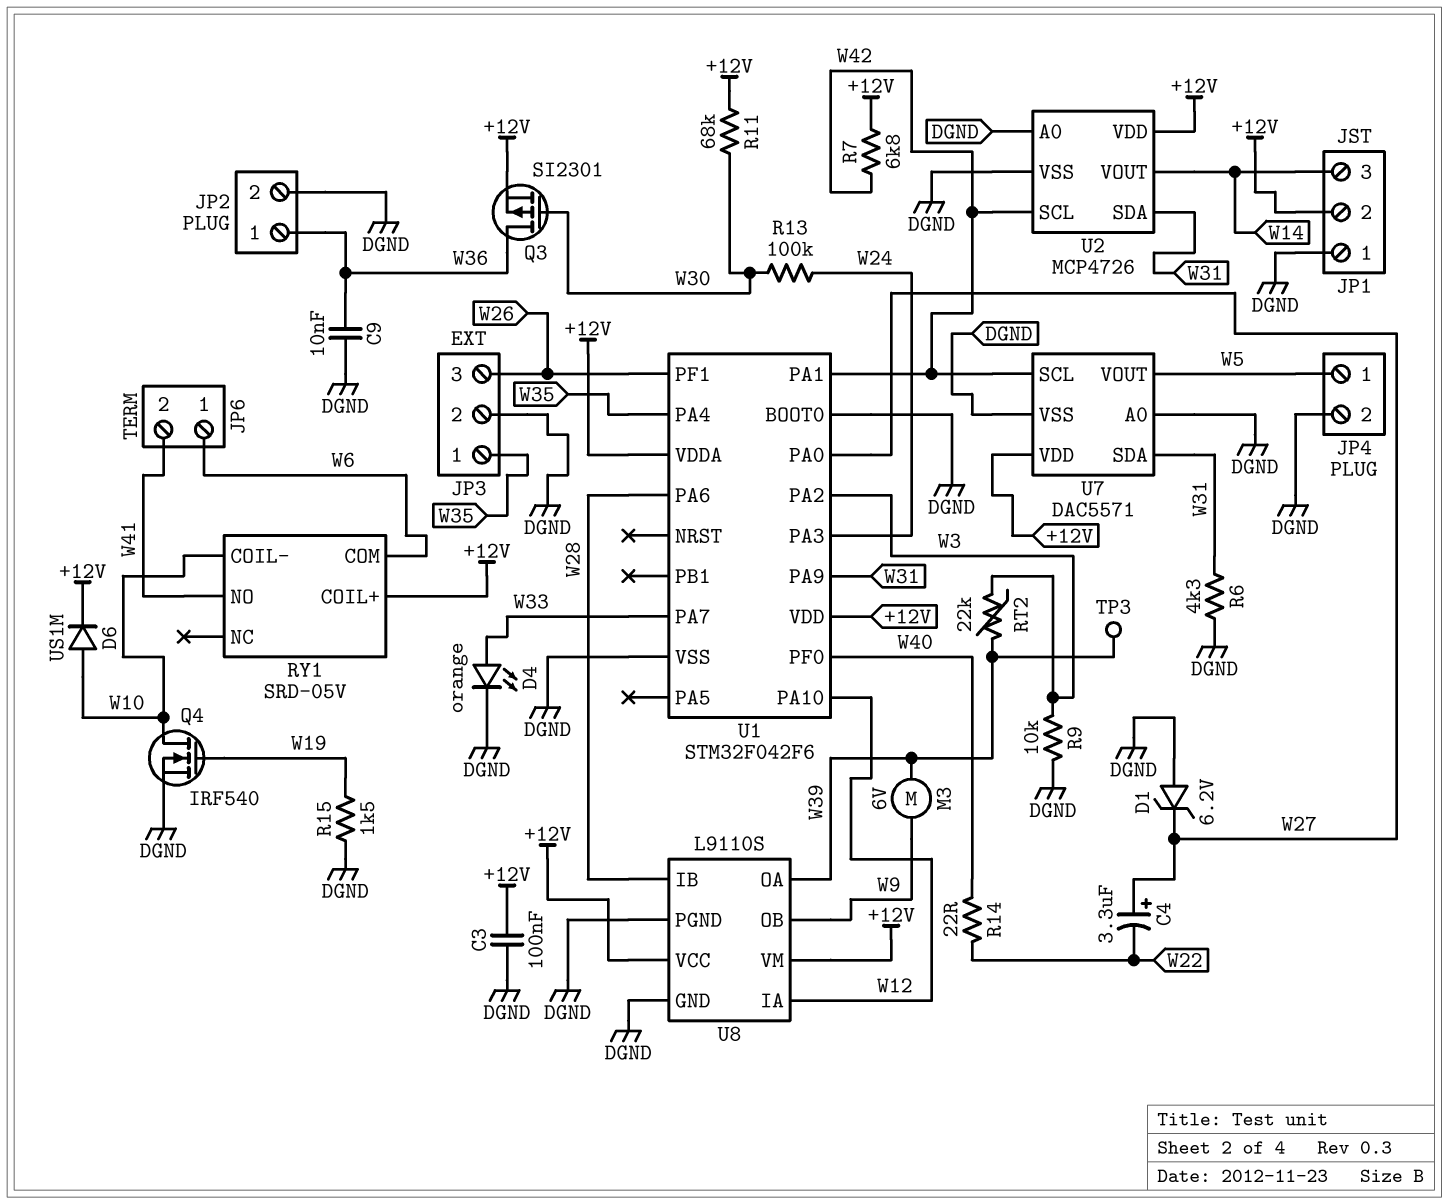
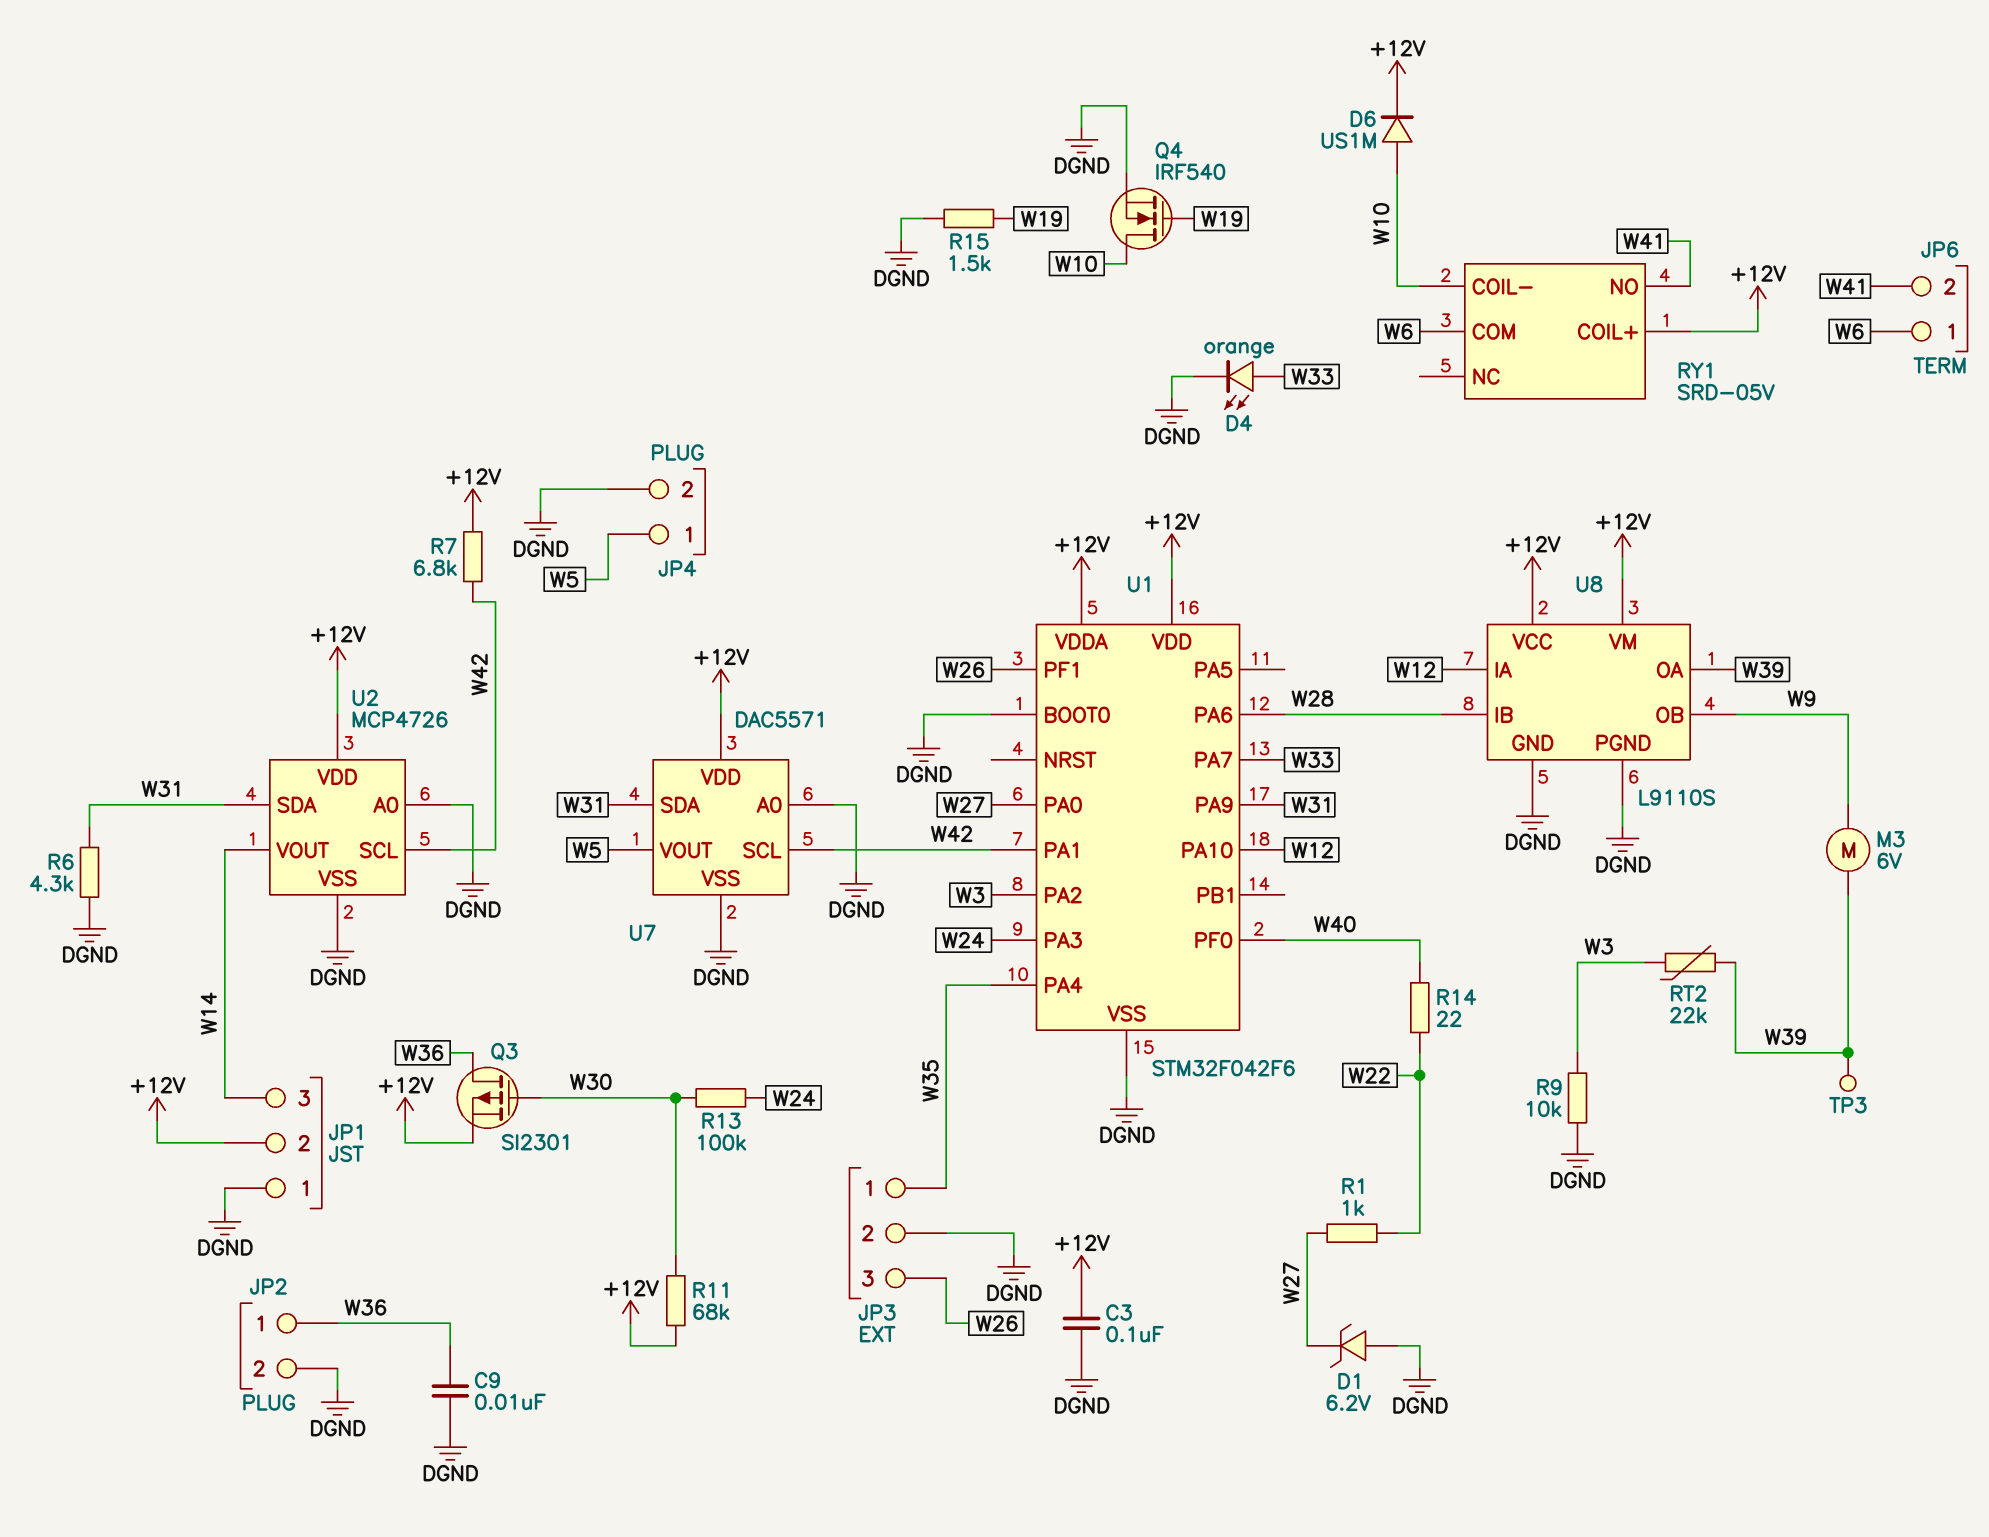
C4: 3.3uF (plus W27, minus W22) -> none
R1: none -> 1k (W22, W27)

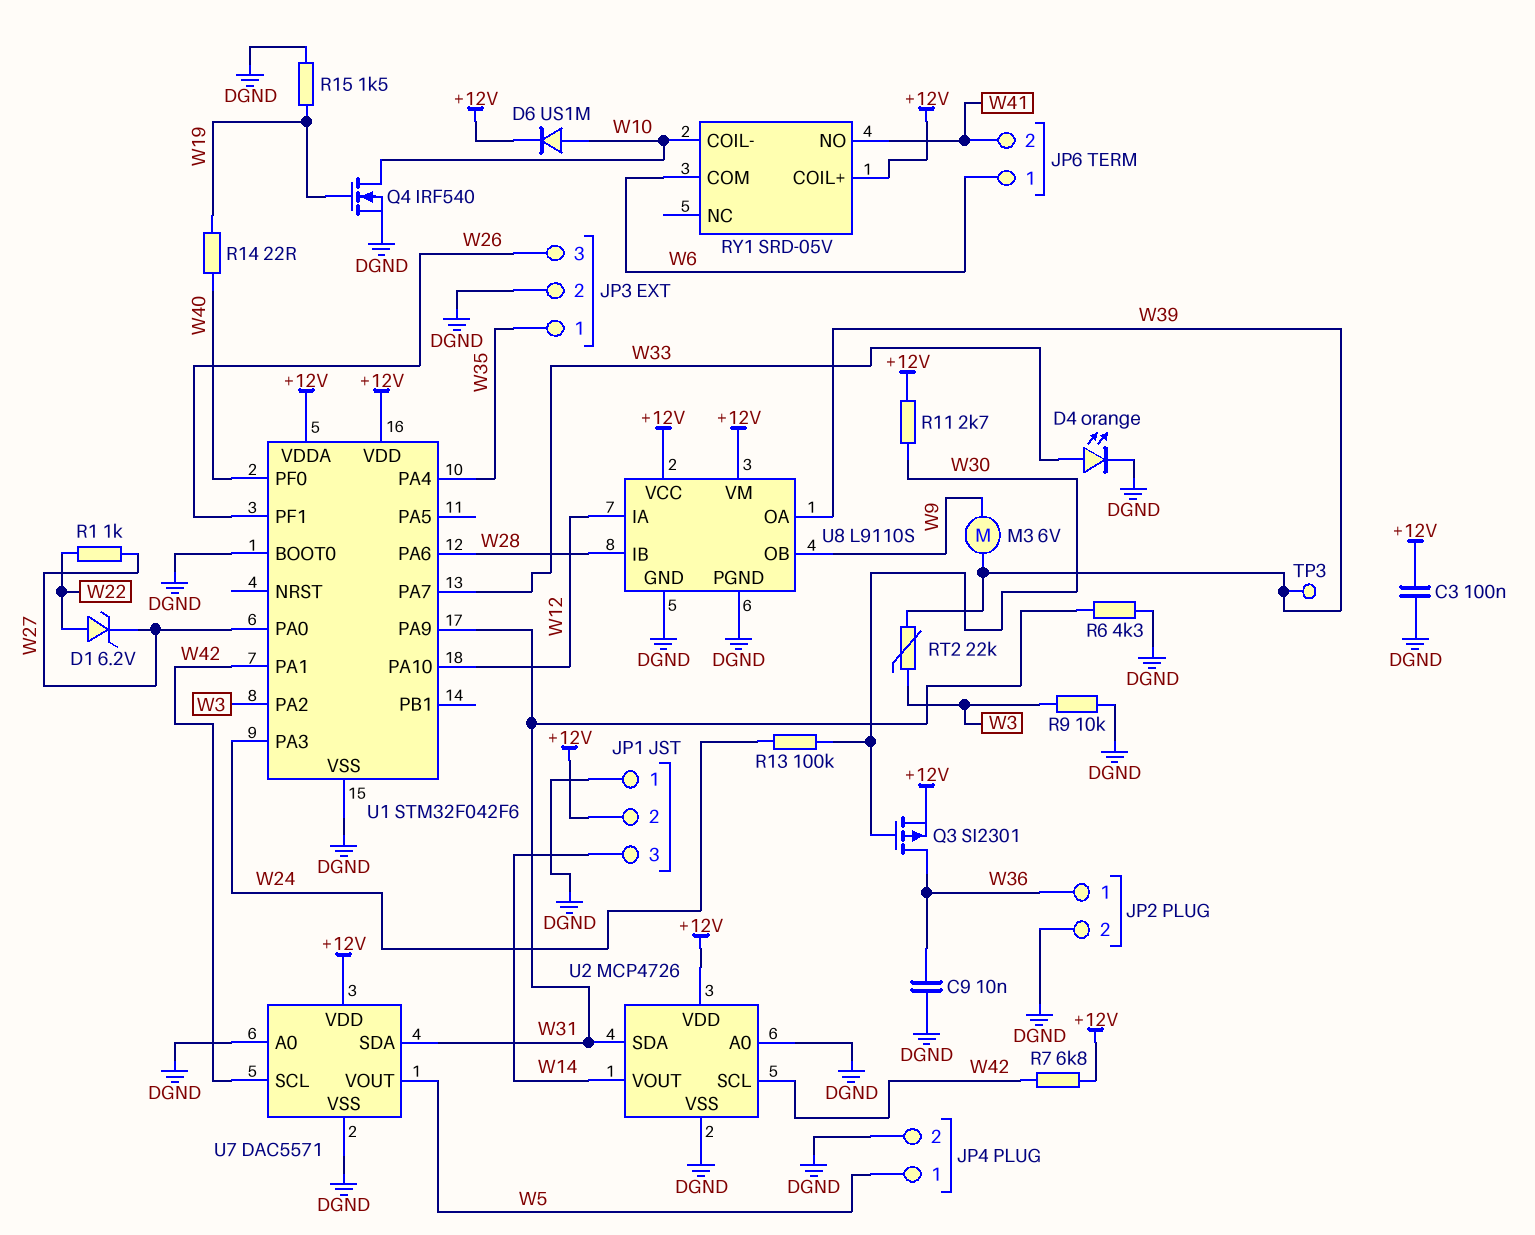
D1: zener 6.2V (A DGND, K W27) -> zener 6.2V (A W22, K W27)
R11: 68k (+12V, W30) -> 2.7k (+12V, W30)
R14: 22 (W22, W40) -> 22 (W19, W40)

